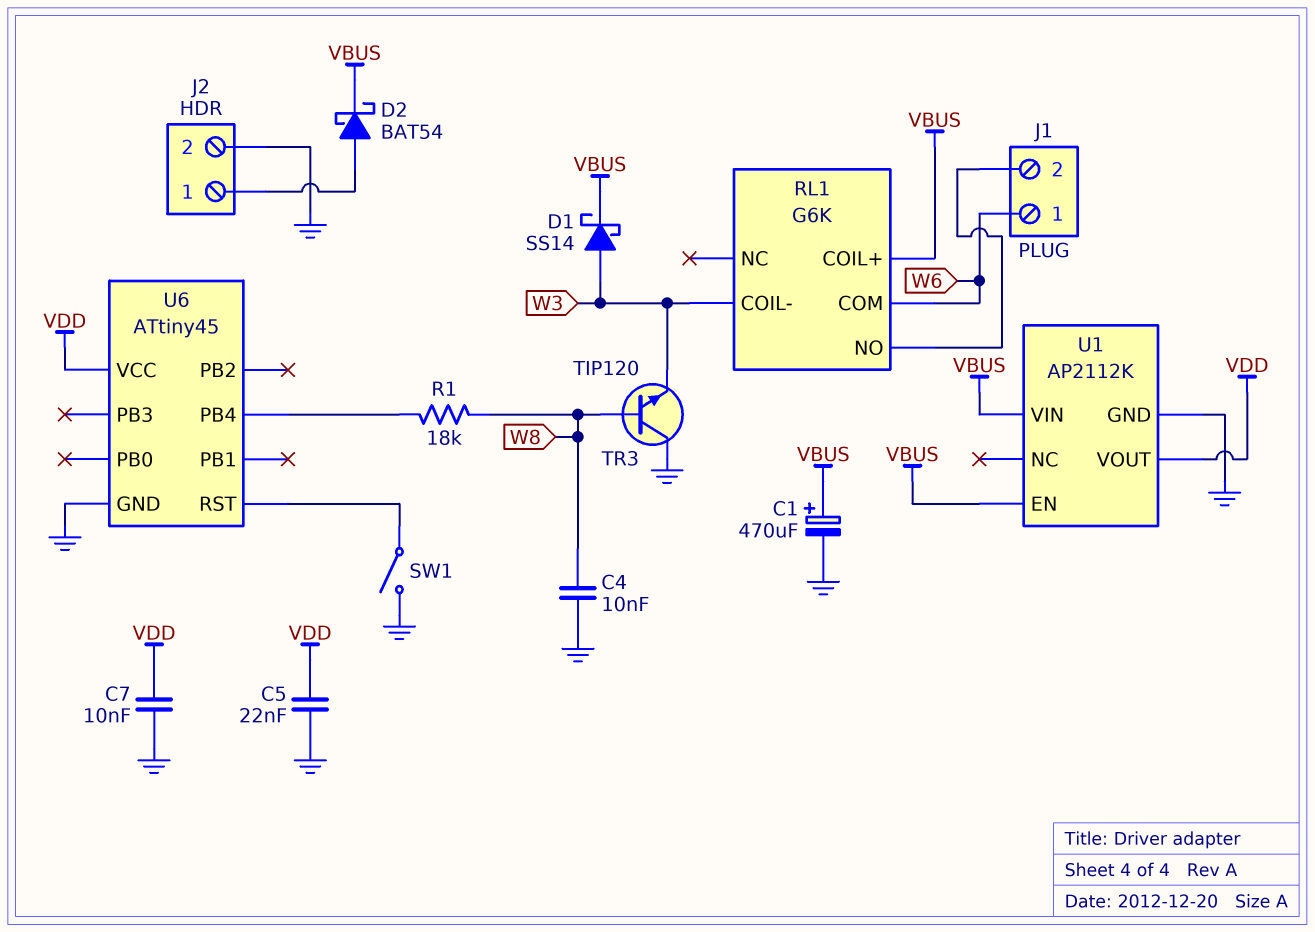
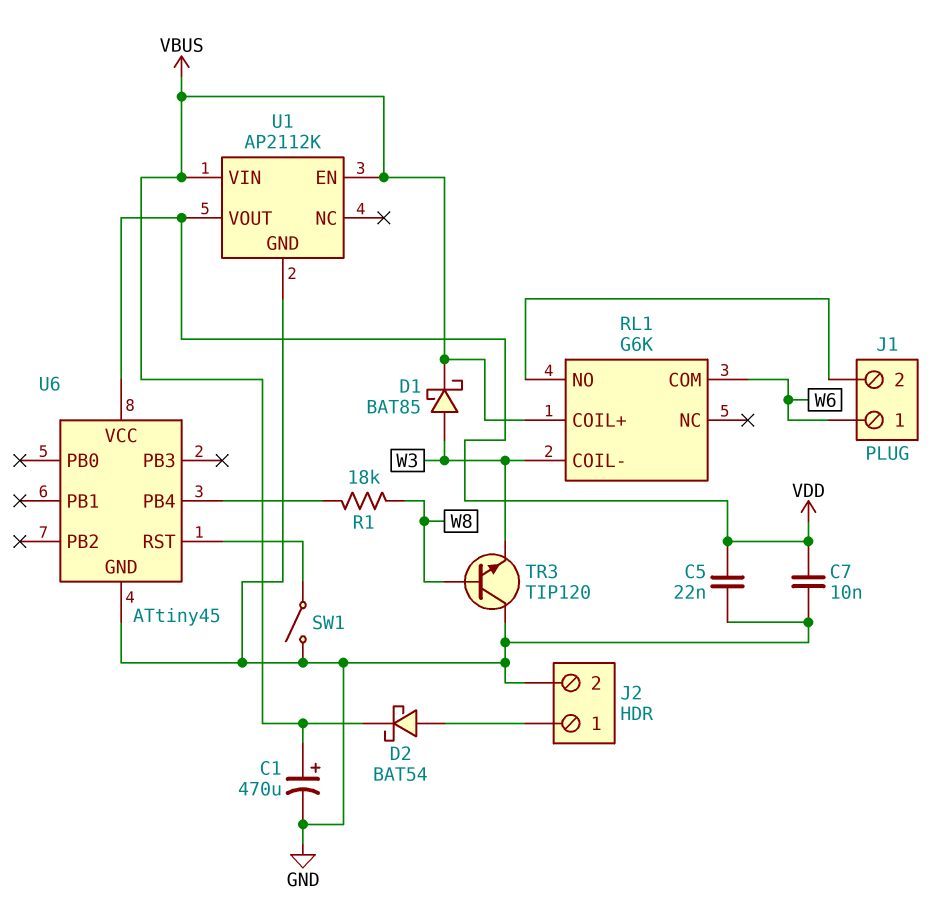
C4: 10nF (GND, W8) -> none
D1: schottky SS14 (A W3, K VBUS) -> schottky BAT85 (A W3, K VBUS)

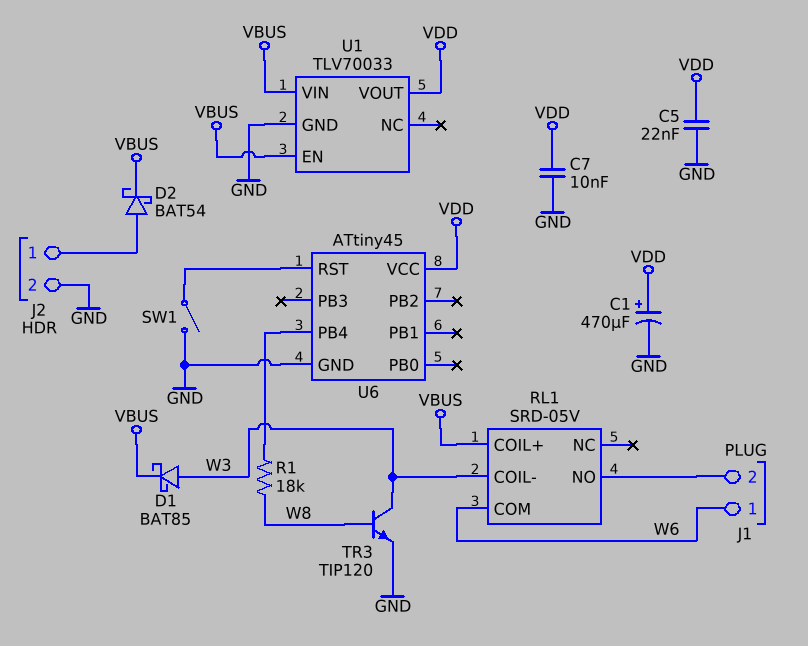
C1: 470uF (plus VBUS, minus GND) -> 470uF (plus VDD, minus GND)
RL1: G6K -> SRD-05V
TR3: NPN TIP120 (B W8, C GND, E W3) -> NPN TIP120 (B W8, C W3, E GND)
U1: AP2112K -> TLV70033

